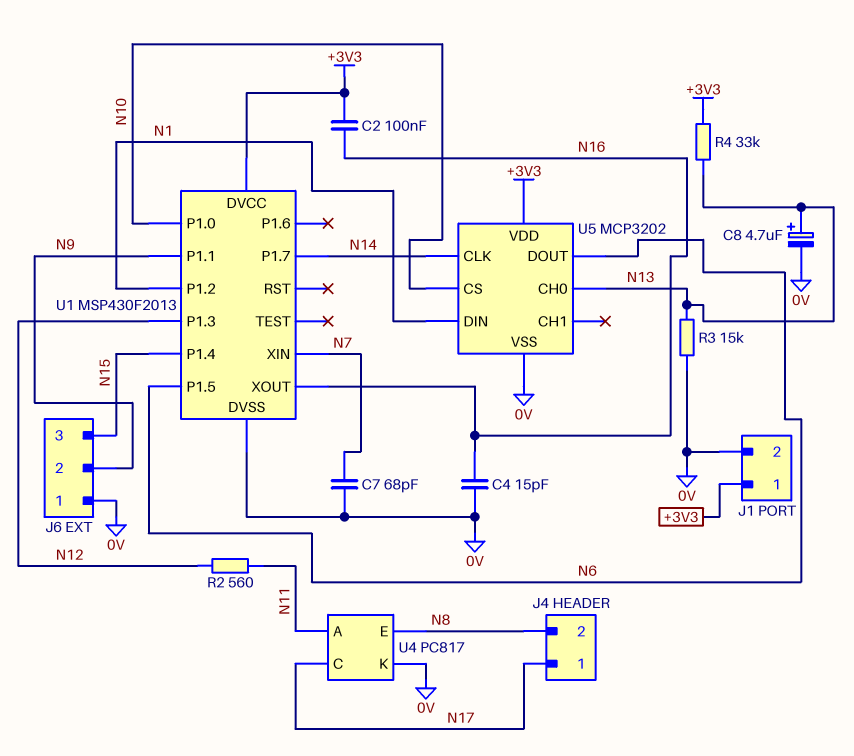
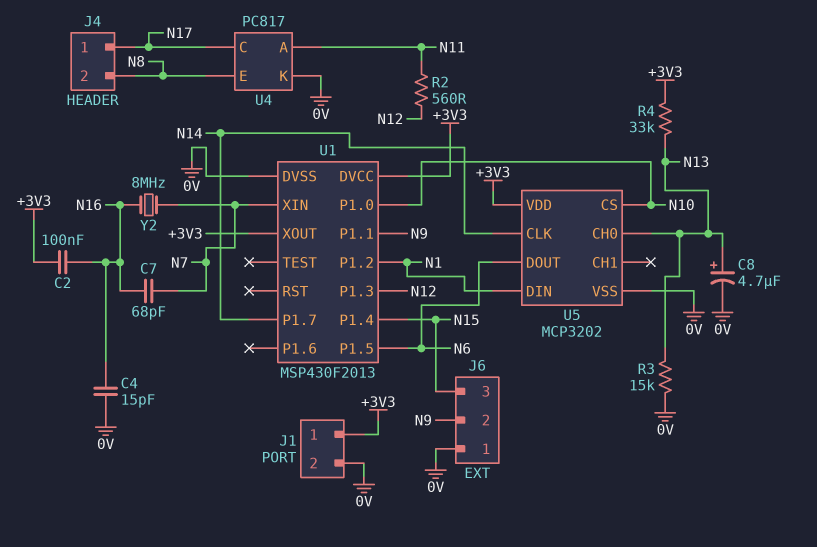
C7: 68pF (0V, N7) -> 68pF (N7, N16)
U1 pin XOUT: N16 -> +3V3
Y2: none -> 8MHz (N7, N16)

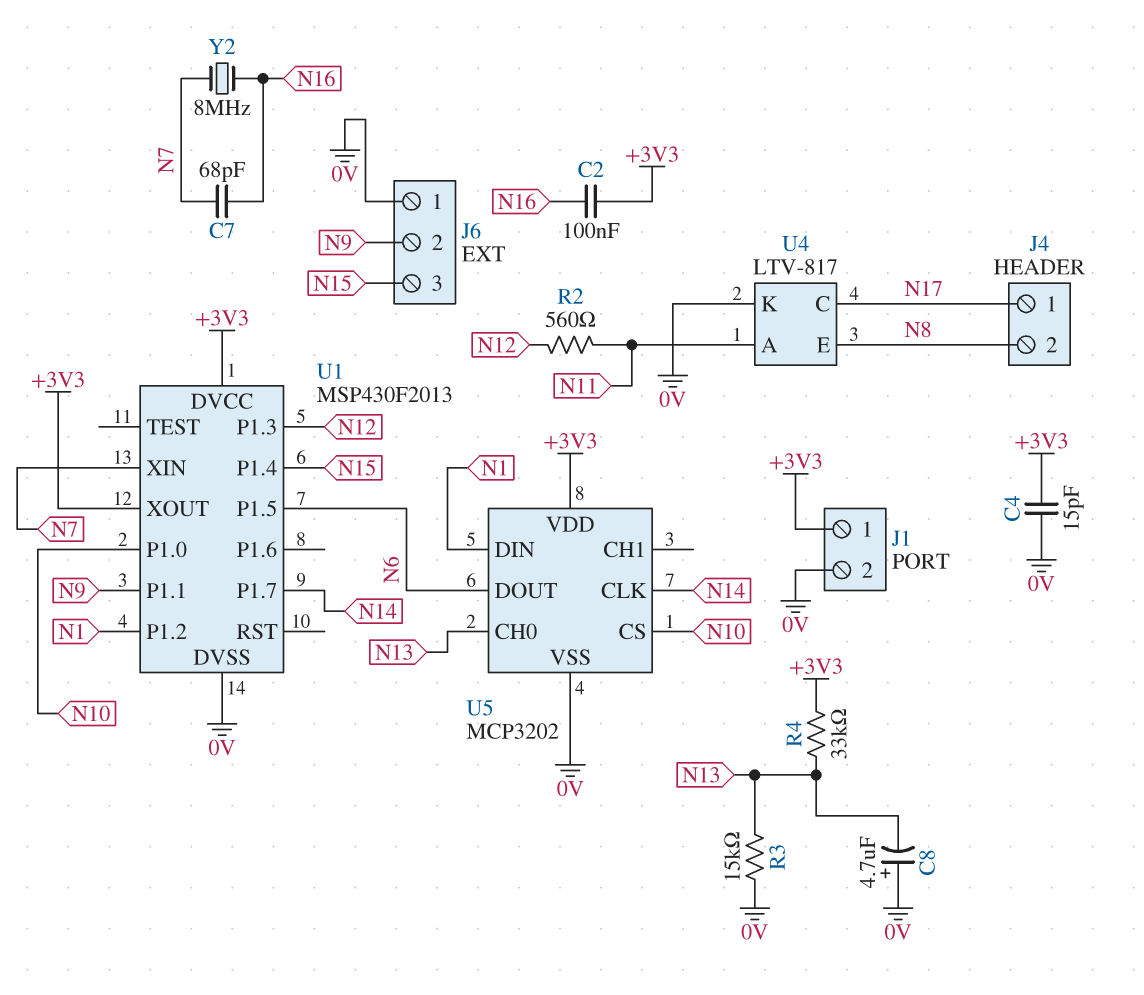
C4: 15pF (0V, N16) -> 15pF (+3V3, 0V)
C8: 4.7uF (plus N13, minus 0V) -> 4.7uF (plus 0V, minus N13)
U4: PC817 -> LTV-817

